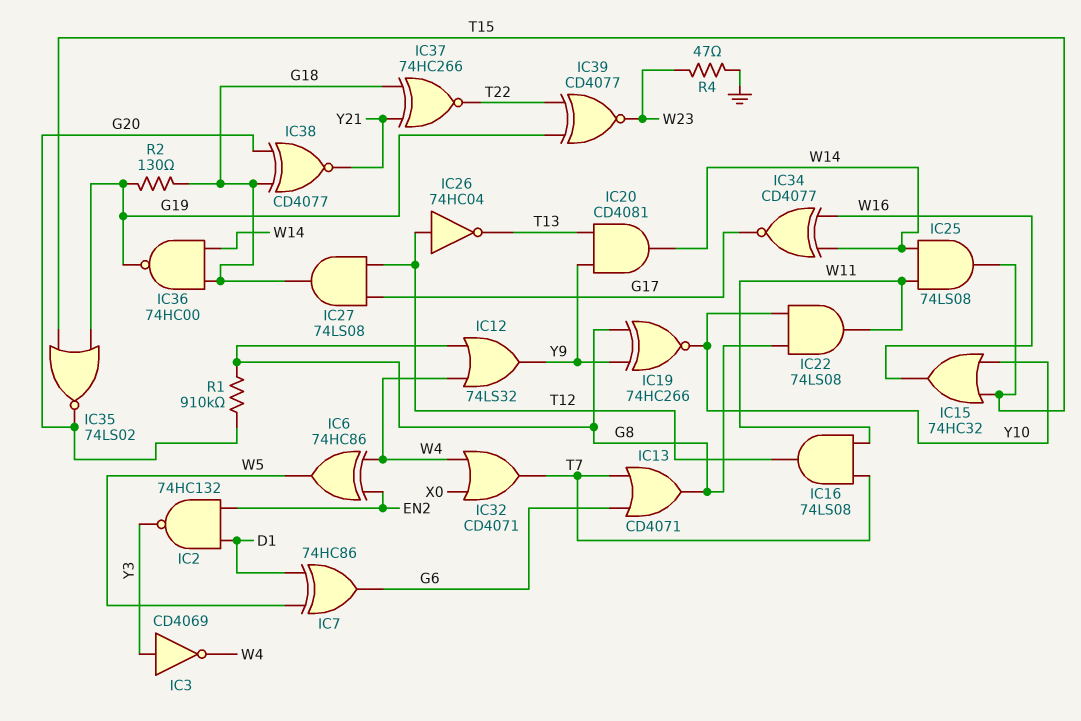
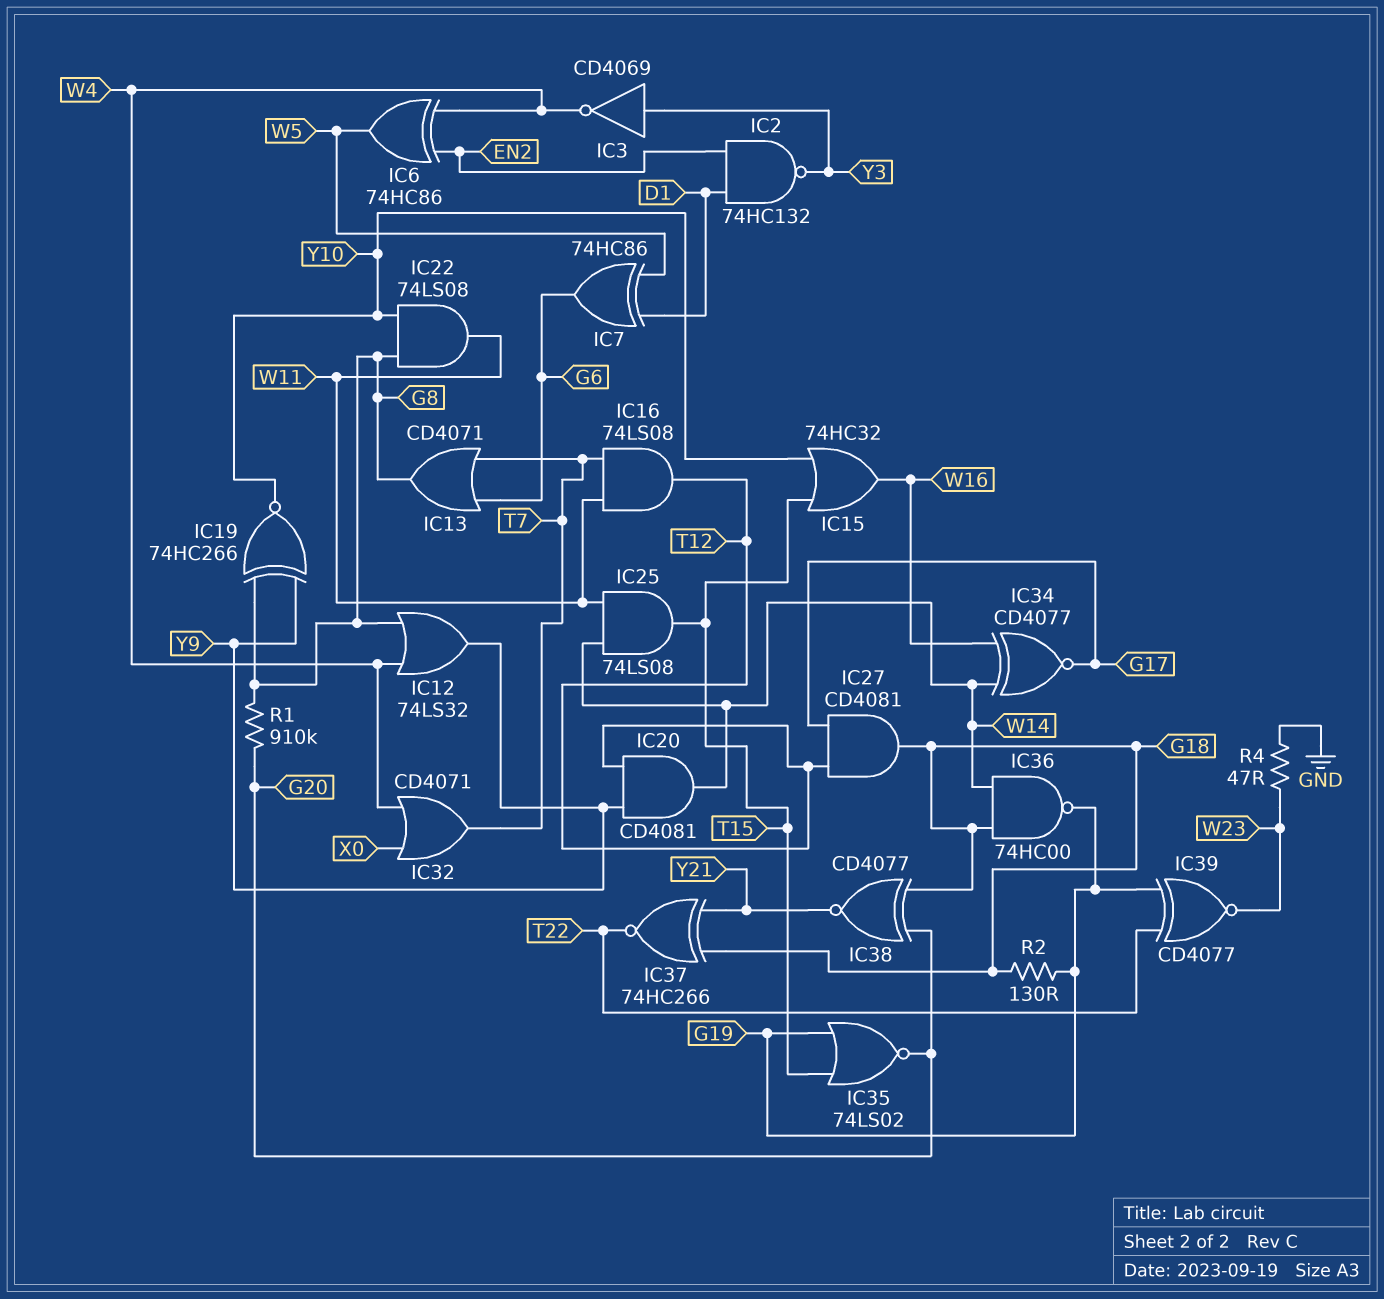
IC20: AND CD4081 (in T13, in Y9, out W14) -> AND CD4081 (in T12, in Y9, out W14)
IC26: NOT 74HC04 (in T12, out T13) -> none
IC27: AND 74LS08 (in G17, in T12, out G18) -> AND CD4081 (in G17, in T12, out G18)

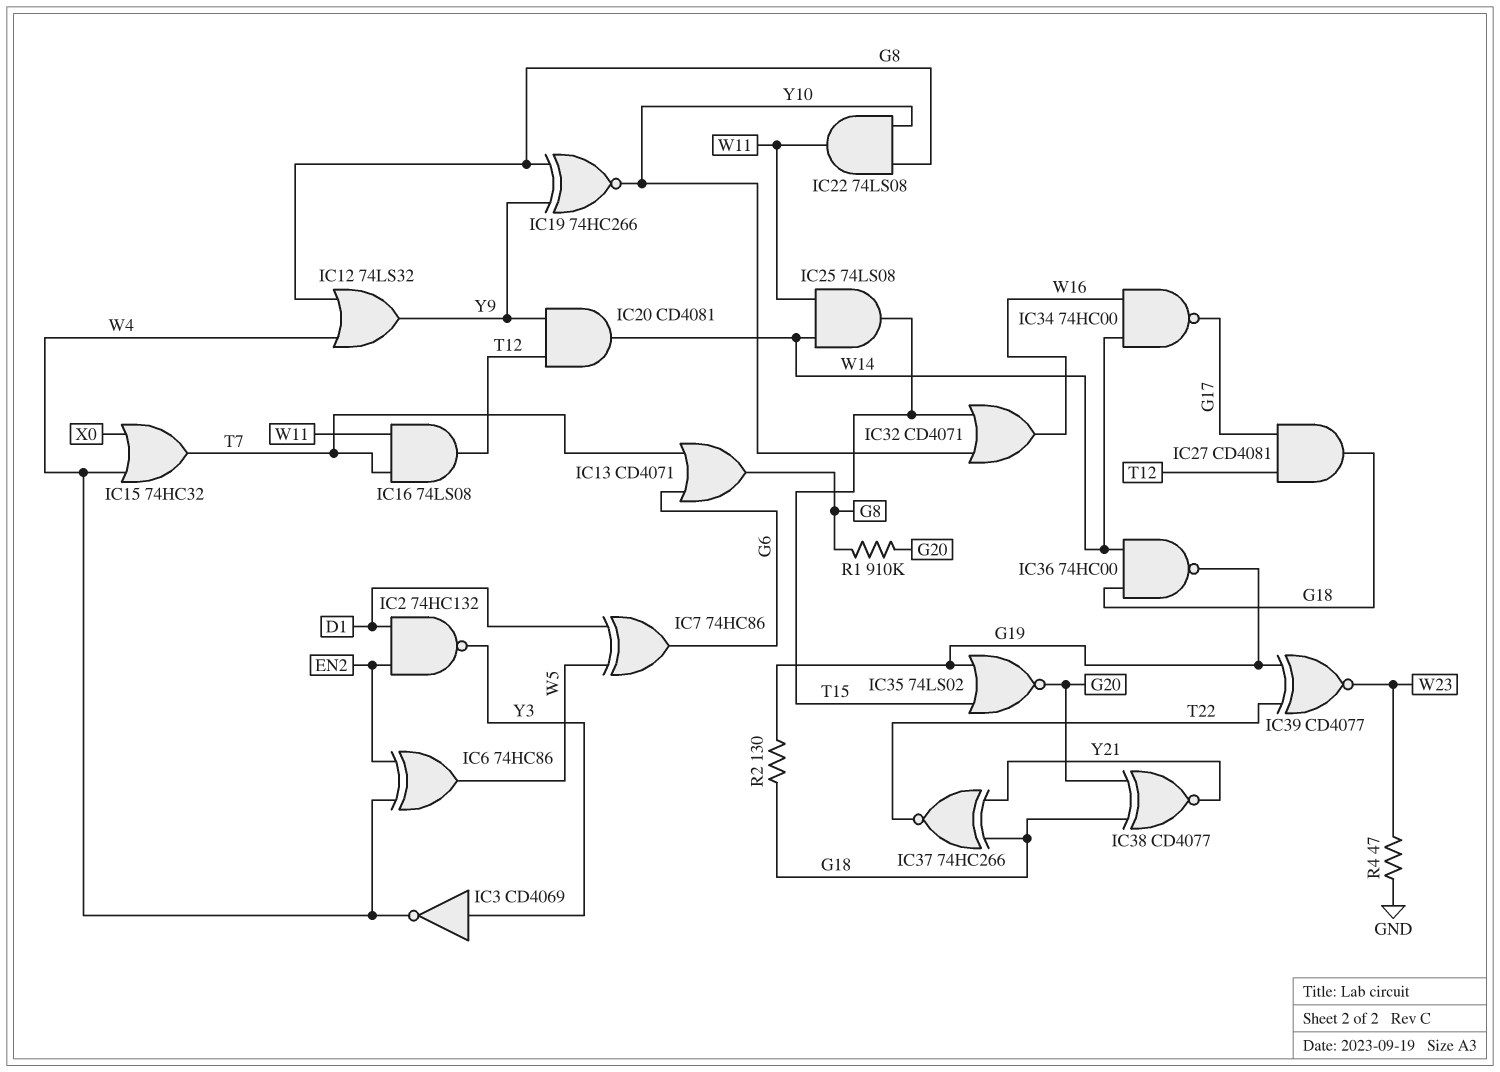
IC15: OR 74HC32 (in T15, in Y10, out W16) -> OR 74HC32 (in W4, in X0, out T7)
IC32: OR CD4071 (in W4, in X0, out T7) -> OR CD4071 (in T15, in Y10, out W16)
IC34: XNOR CD4077 (in W14, in W16, out G17) -> NAND 74HC00 (in W14, in W16, out G17)

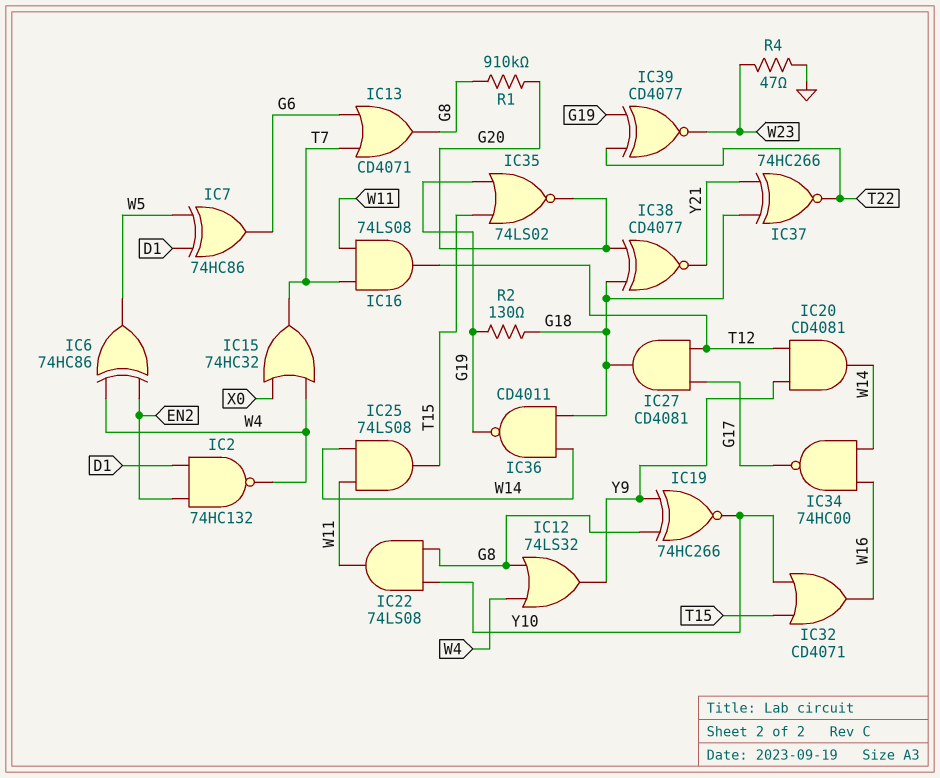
IC2: NAND 74HC132 (in D1, in EN2, out Y3) -> NAND 74HC132 (in D1, in EN2, out W4)
IC3: NOT CD4069 (in Y3, out W4) -> none
IC36: NAND 74HC00 (in G18, in W14, out G19) -> NAND CD4011 (in G18, in W14, out G19)

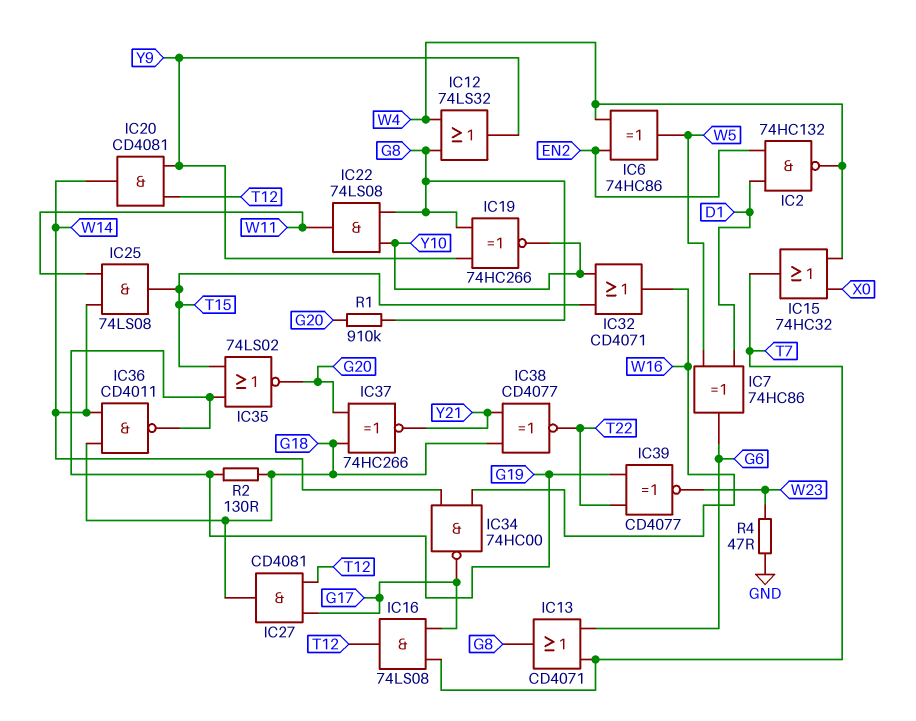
IC16: AND 74LS08 (in T7, in W11, out T12) -> AND 74LS08 (in G17, in T7, out T12)
IC37: XNOR 74HC266 (in G18, in Y21, out T22) -> XNOR 74HC266 (in G18, in G20, out Y21)
IC38: XNOR CD4077 (in G18, in G20, out Y21) -> XNOR CD4077 (in G18, in Y21, out T22)

